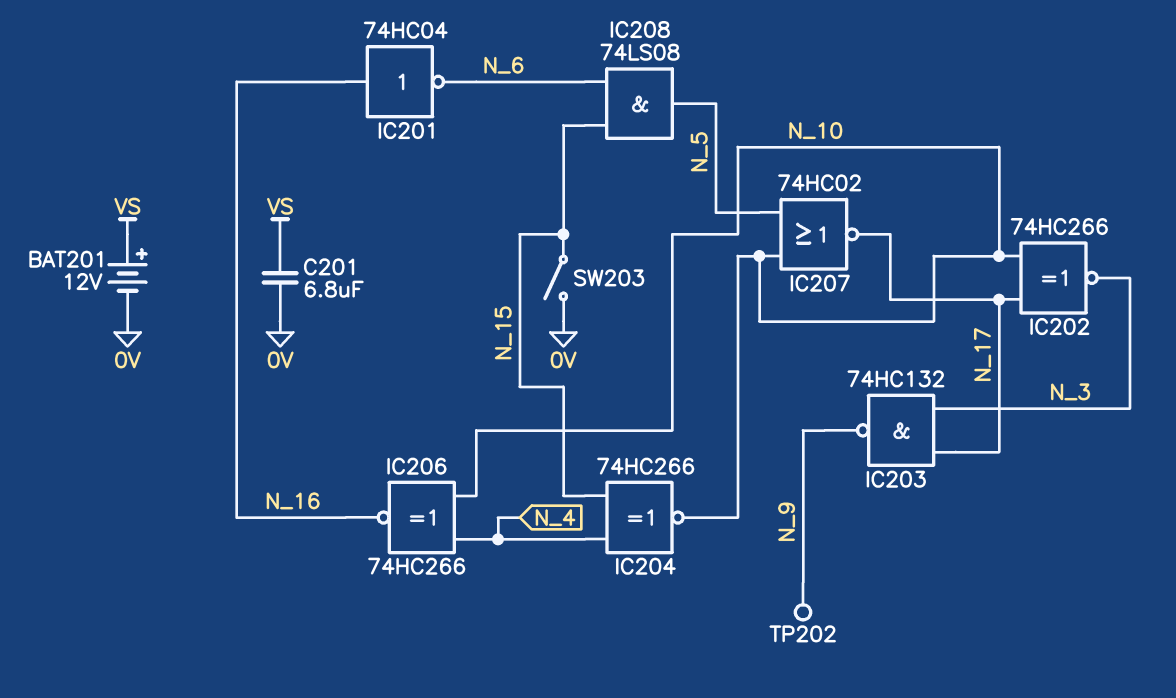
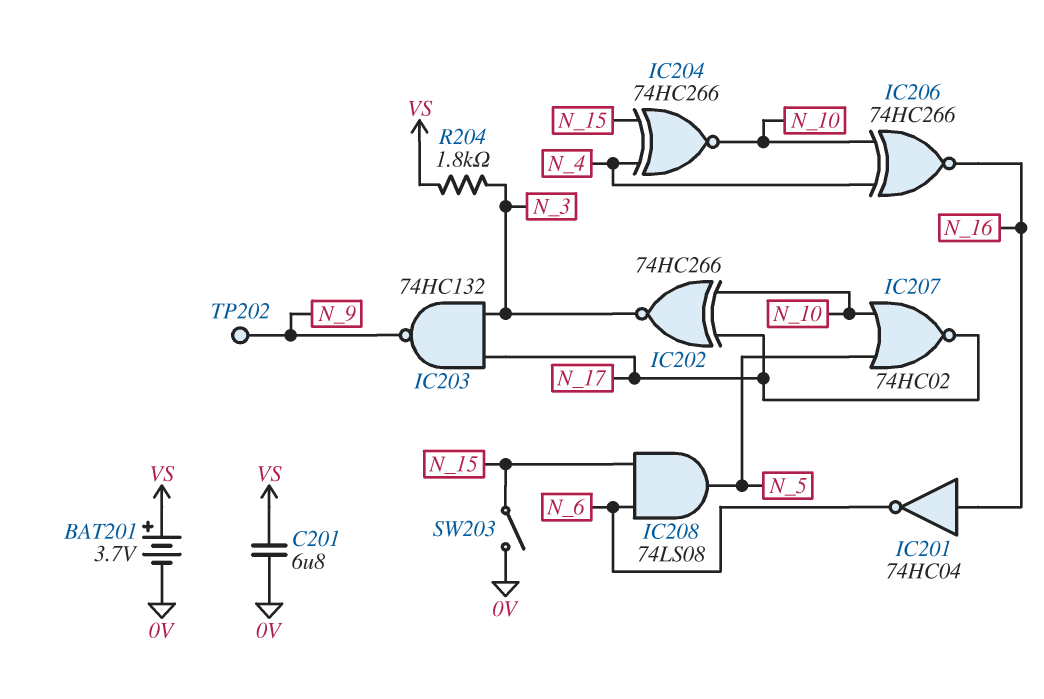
BAT201: 12V (plus VS, minus 0V) -> 3.7V (plus VS, minus 0V)
R204: none -> 1.8k (N_3, VS)

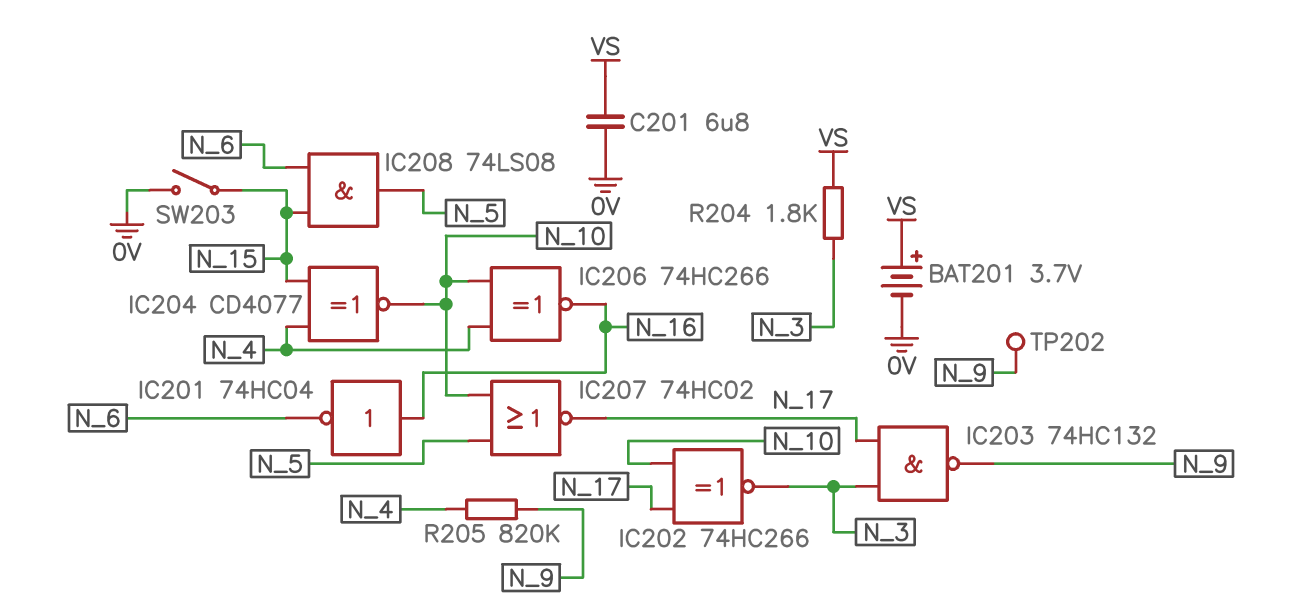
IC204: XNOR 74HC266 (in N_4, in N_15, out N_10) -> XNOR CD4077 (in N_4, in N_15, out N_10)
R205: none -> 820k (N_4, N_9)

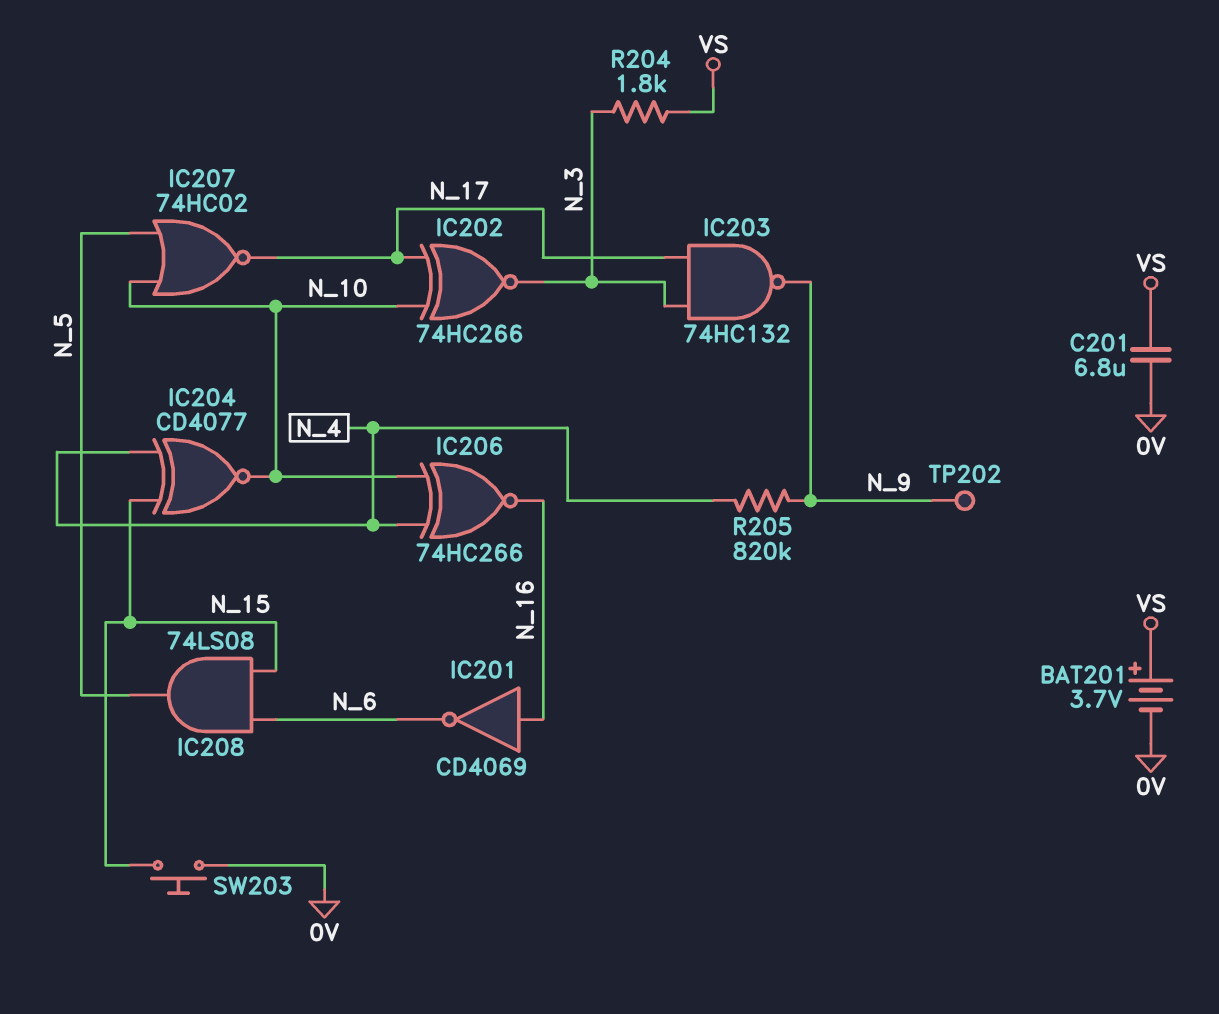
IC201: NOT 74HC04 (in N_16, out N_6) -> NOT CD4069 (in N_16, out N_6)
SW203: switch (0V, N_15) -> button (0V, N_15)

